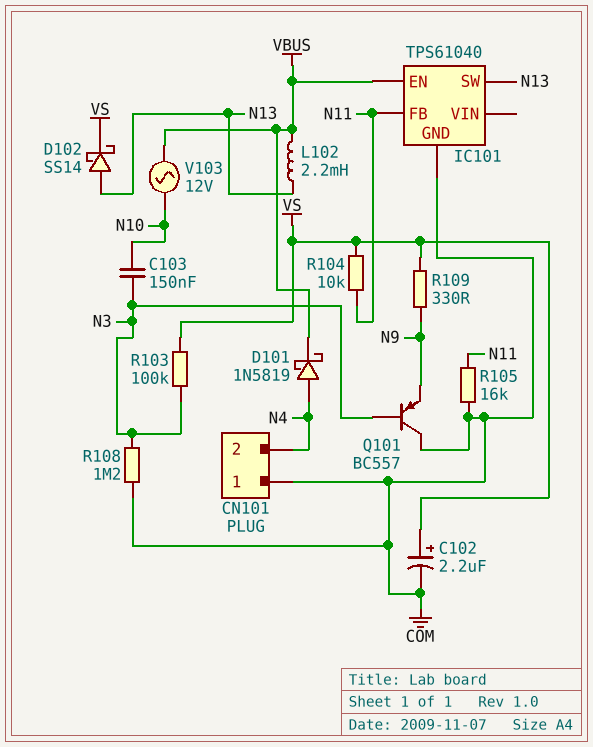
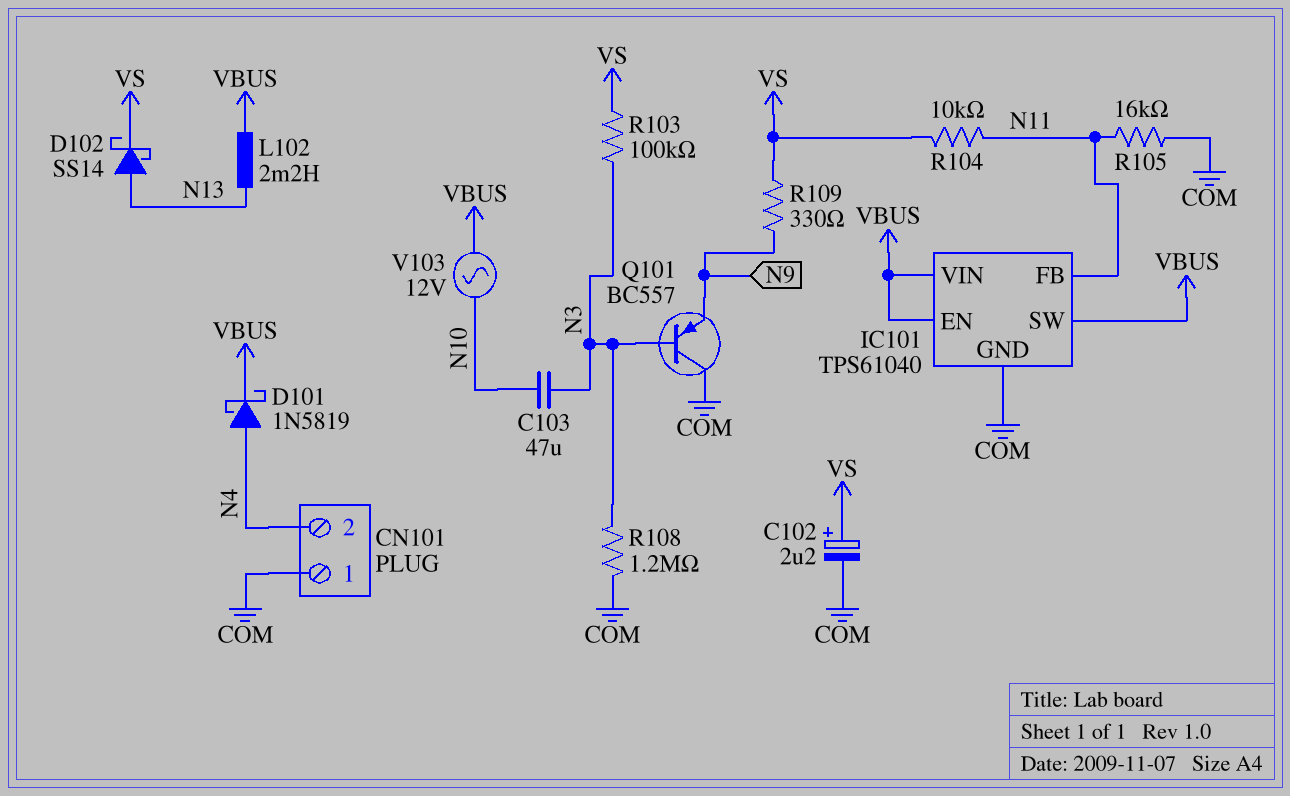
C103: 150nF (N3, N10) -> 47uF (N3, N10)
IC101 pin SW: N13 -> VBUS
IC101 pin VIN: none -> VBUS

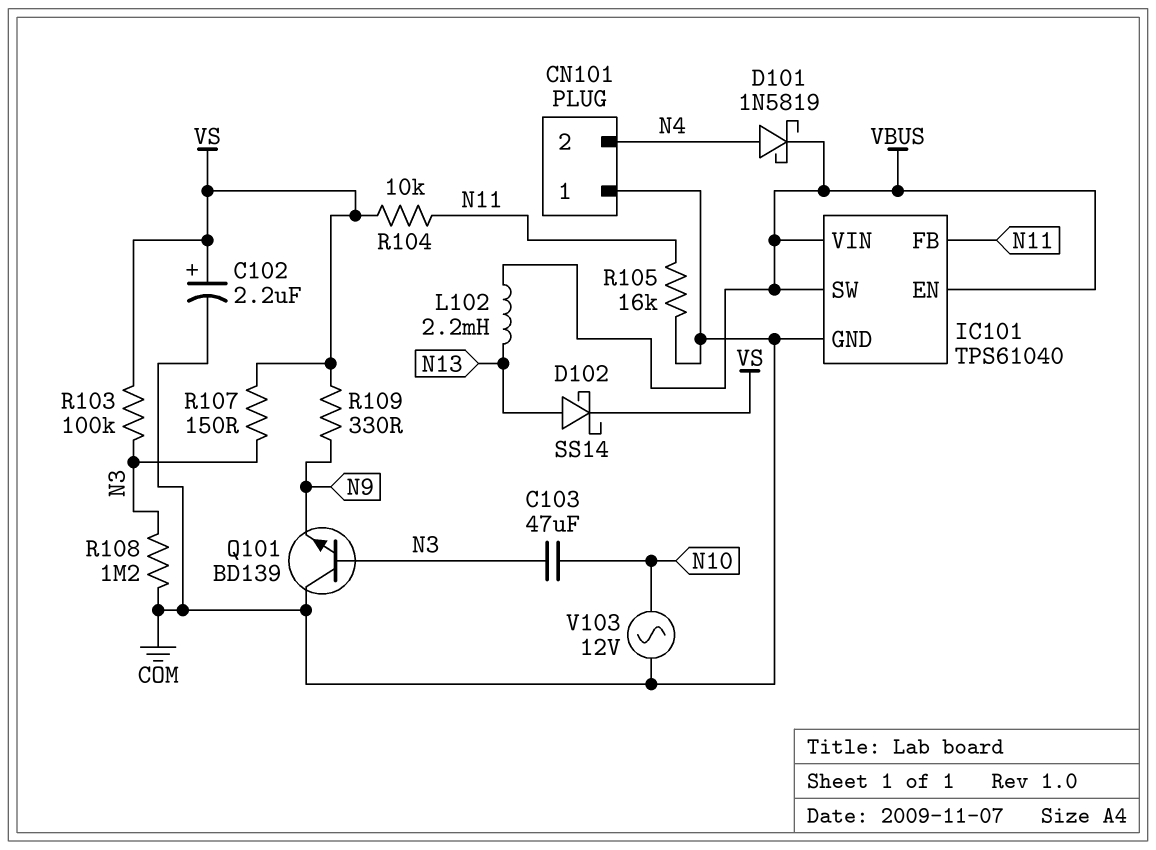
Q101: PNP BC557 (B N3, C COM, E N9) -> NPN BD139 (B N3, C COM, E N9)
R107: none -> 150 (N3, VS)
V103: AC 12V (N10, VBUS) -> AC 12V (COM, N10)

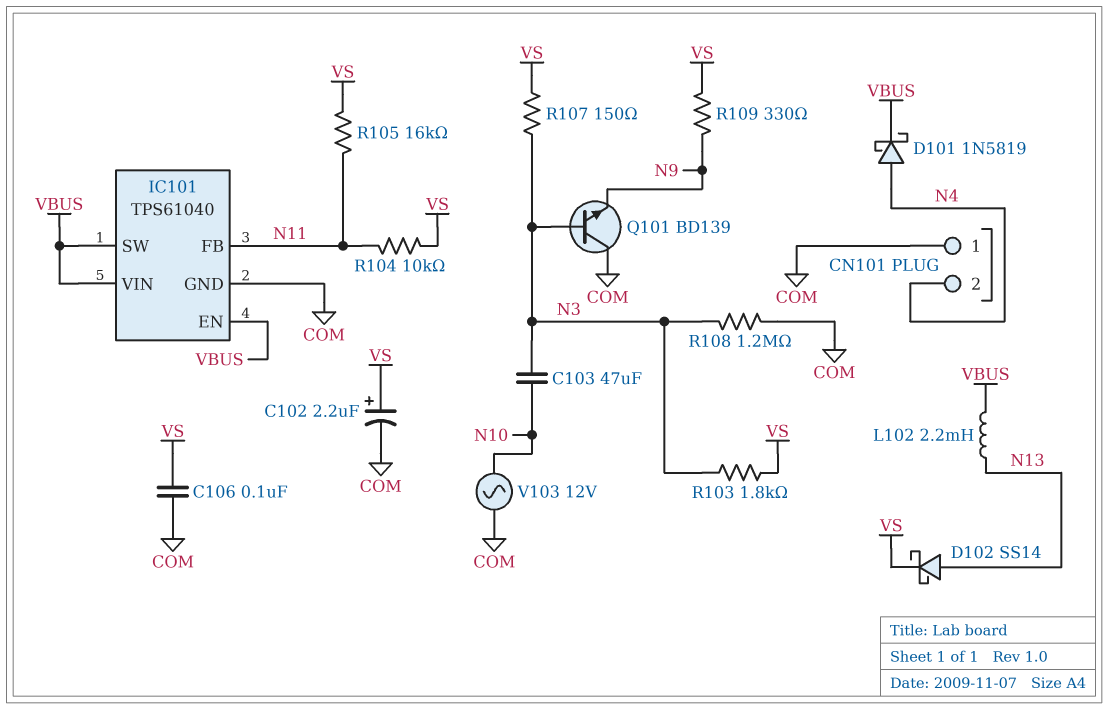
C106: none -> 100nF (COM, VS)
R103: 100k (N3, VS) -> 1.8k (N3, VS)
R105: 16k (COM, N11) -> 16k (N11, VS)

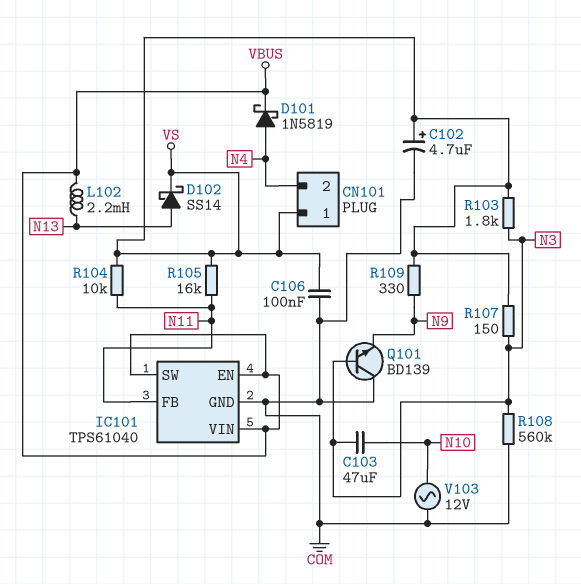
C102: 2.2uF (plus VS, minus COM) -> 4.7uF (plus VS, minus COM)
CN101 pin 1: COM -> VS
R108: 1.2M (COM, N3) -> 560k (COM, N3)

